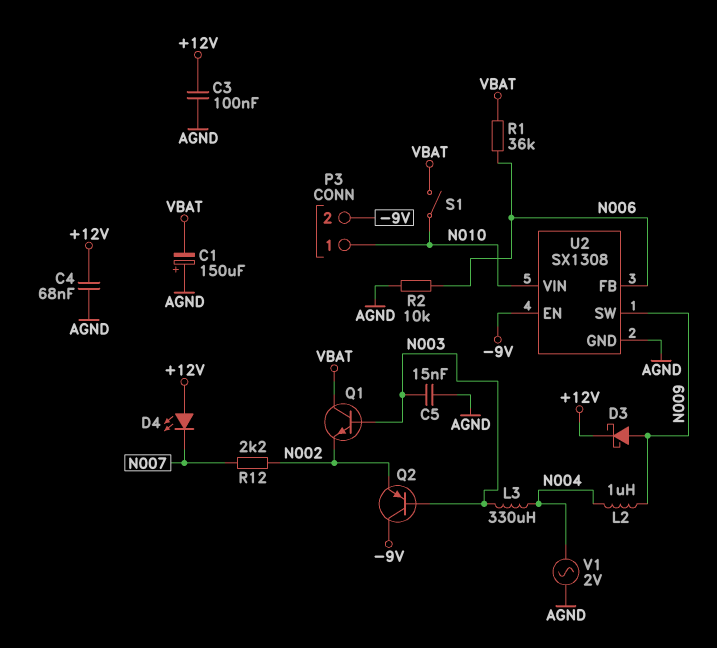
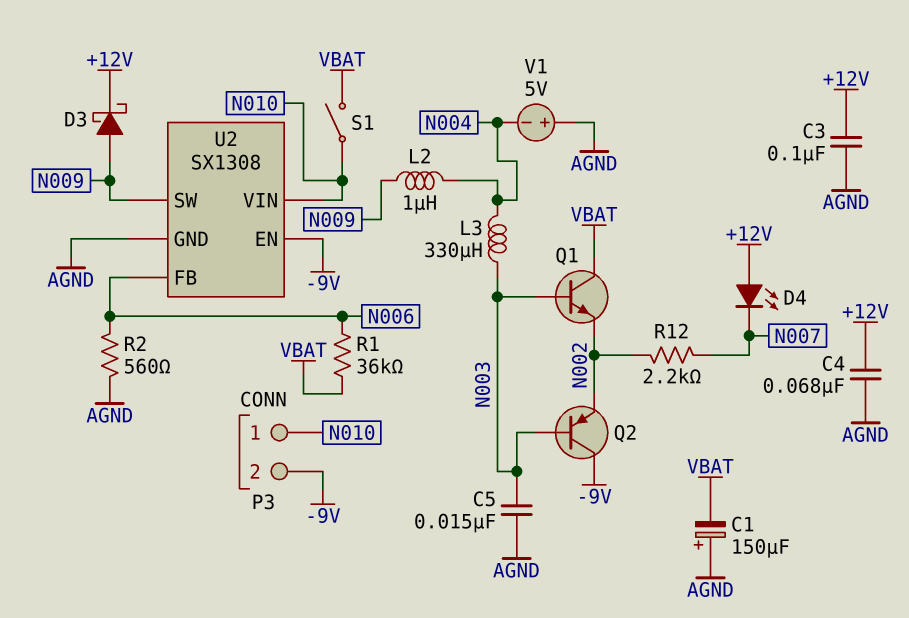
R2: 10k (AGND, N006) -> 560 (AGND, N006)
V1: AC 2V (AGND, N004) -> 5V (plus AGND, minus N004)

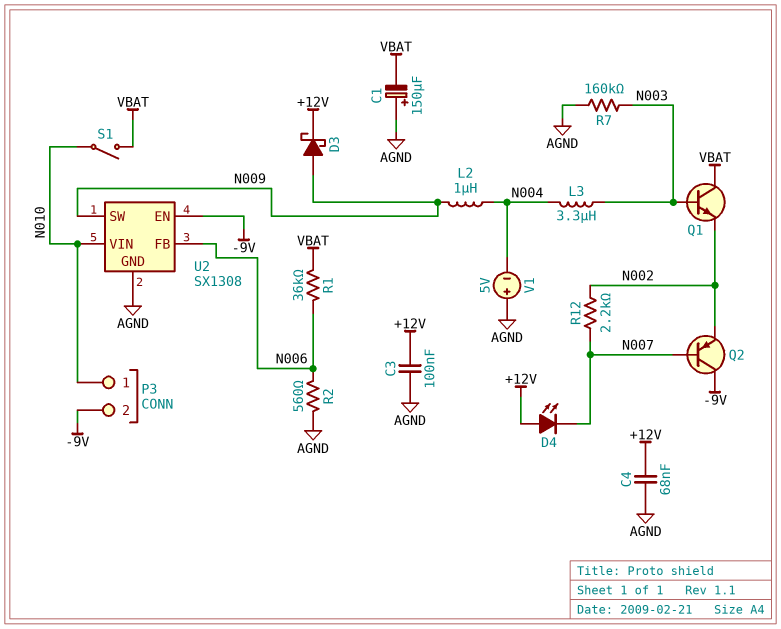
C5: 15nF (AGND, N003) -> none
L3: 330uH (N003, N004) -> 3.3uH (N003, N004)
Q2: PNP (B N003, C -9V, E N002) -> PNP (B N007, C -9V, E N002)
R7: none -> 160k (AGND, N003)

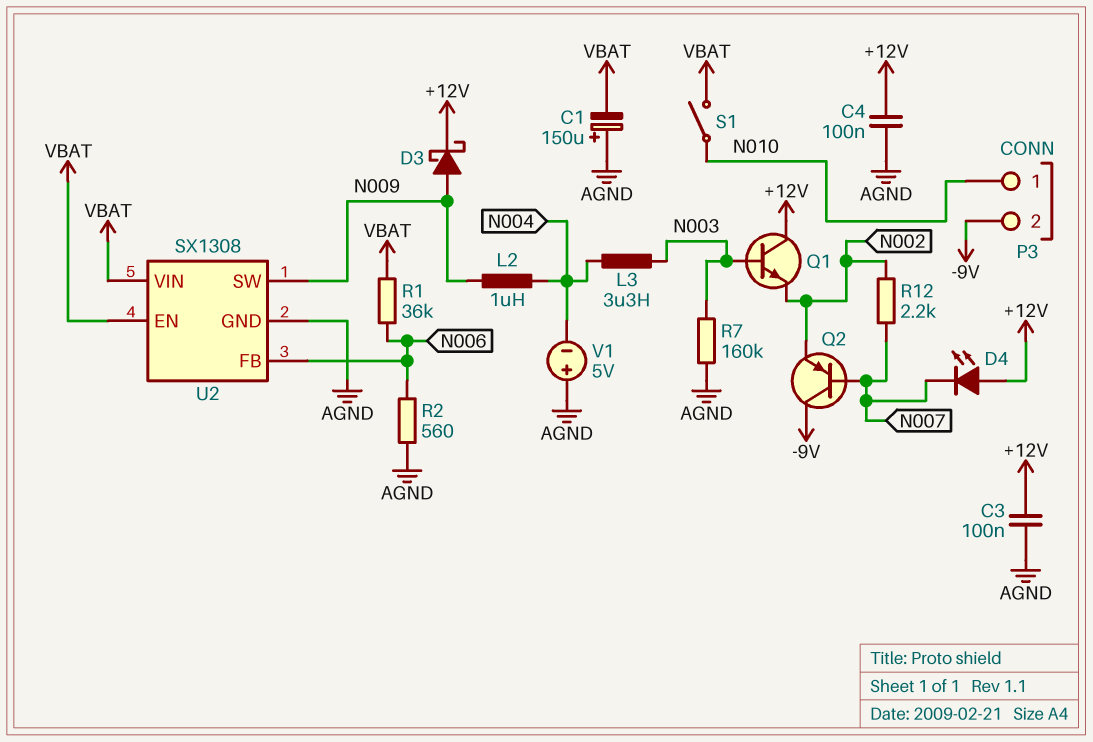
C4: 68nF (+12V, AGND) -> 100nF (+12V, AGND)
Q1: NPN (B N003, C VBAT, E N002) -> NPN (B N003, C +12V, E N002)
U2 pin EN: -9V -> VBAT
U2 pin VIN: N010 -> VBAT

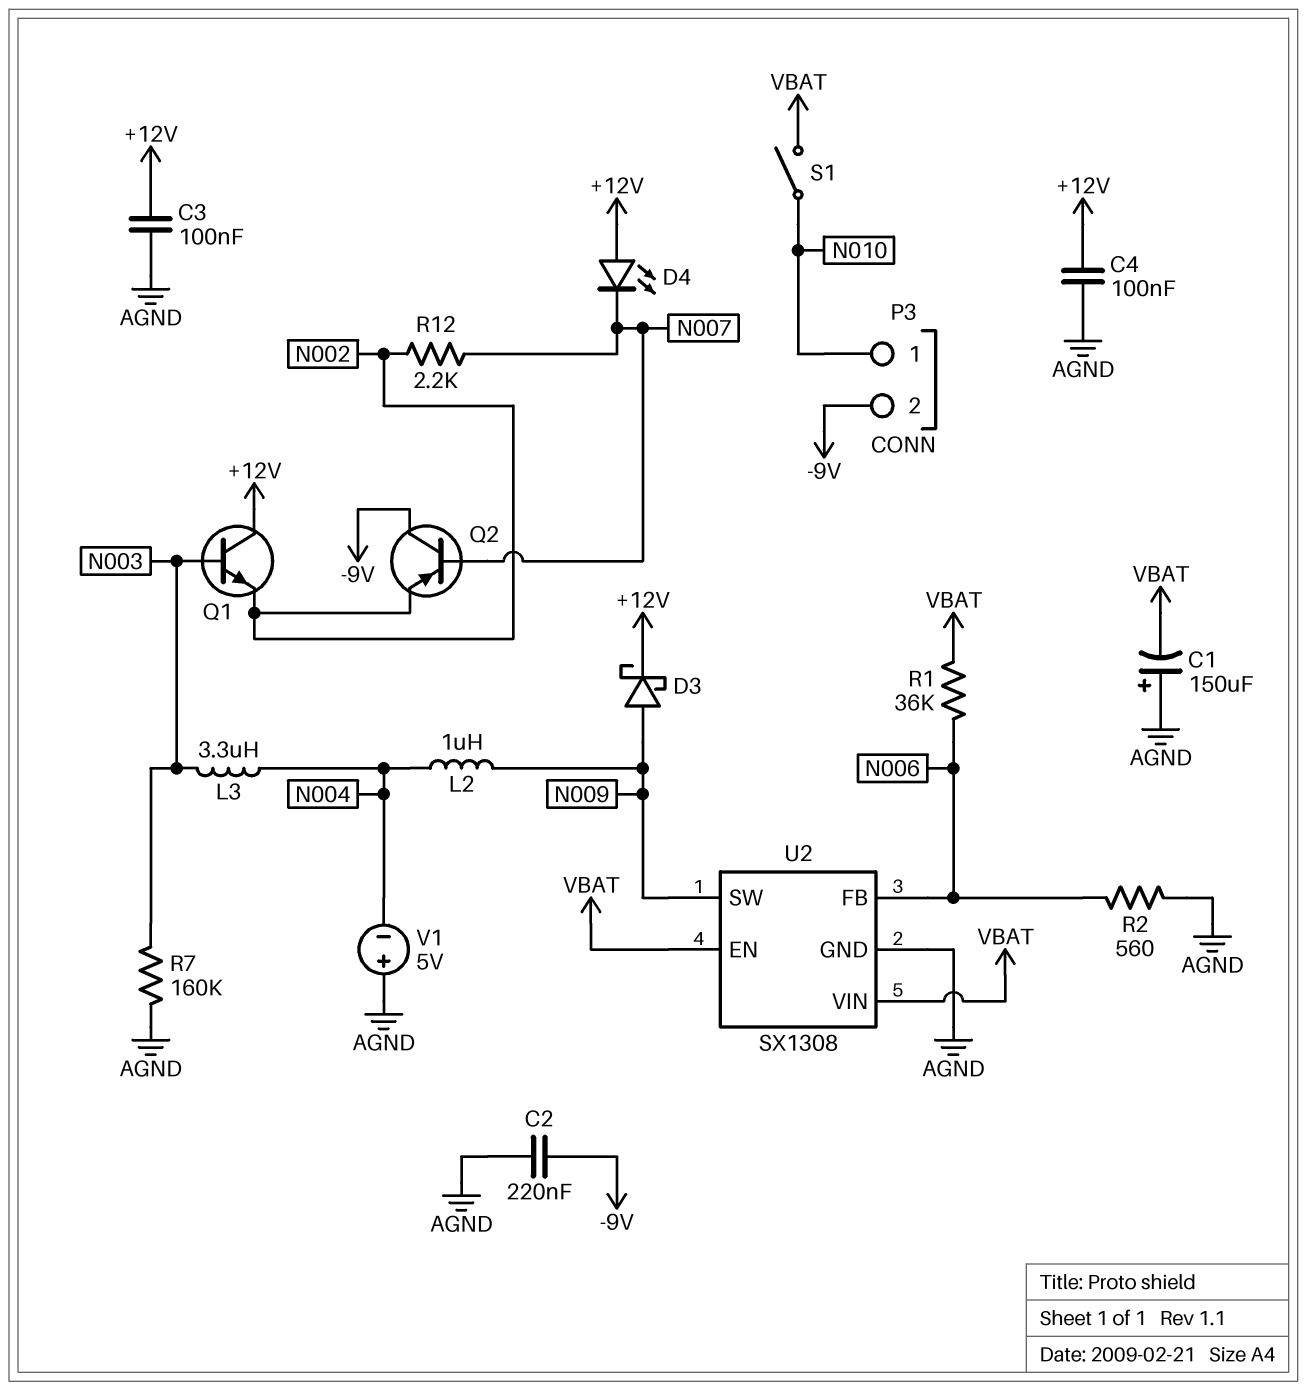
C2: none -> 220nF (-9V, AGND)

